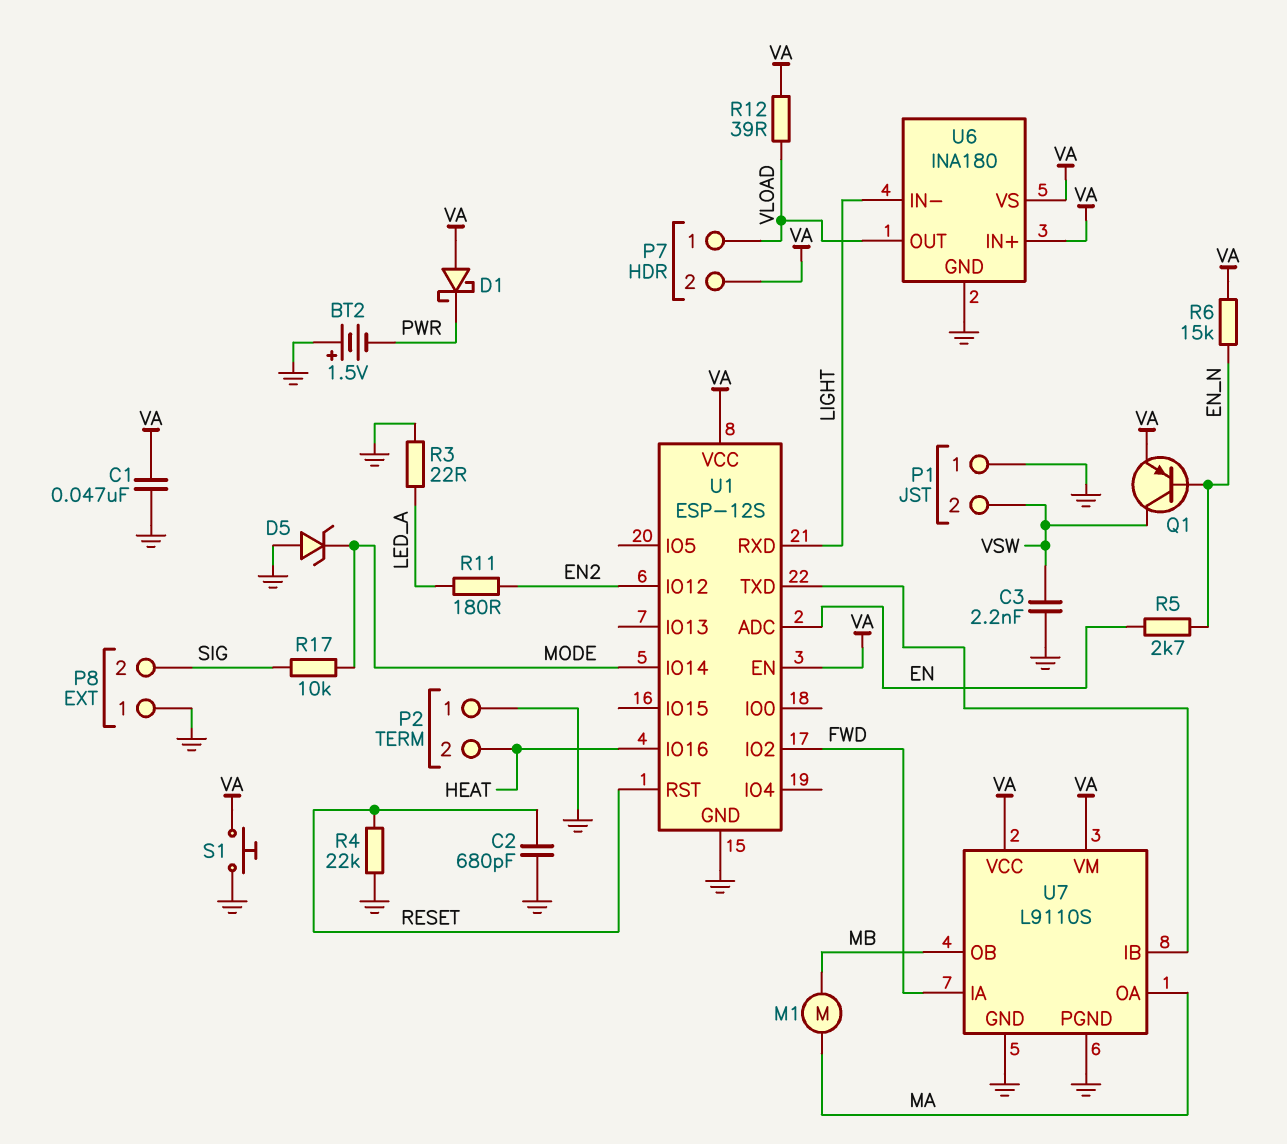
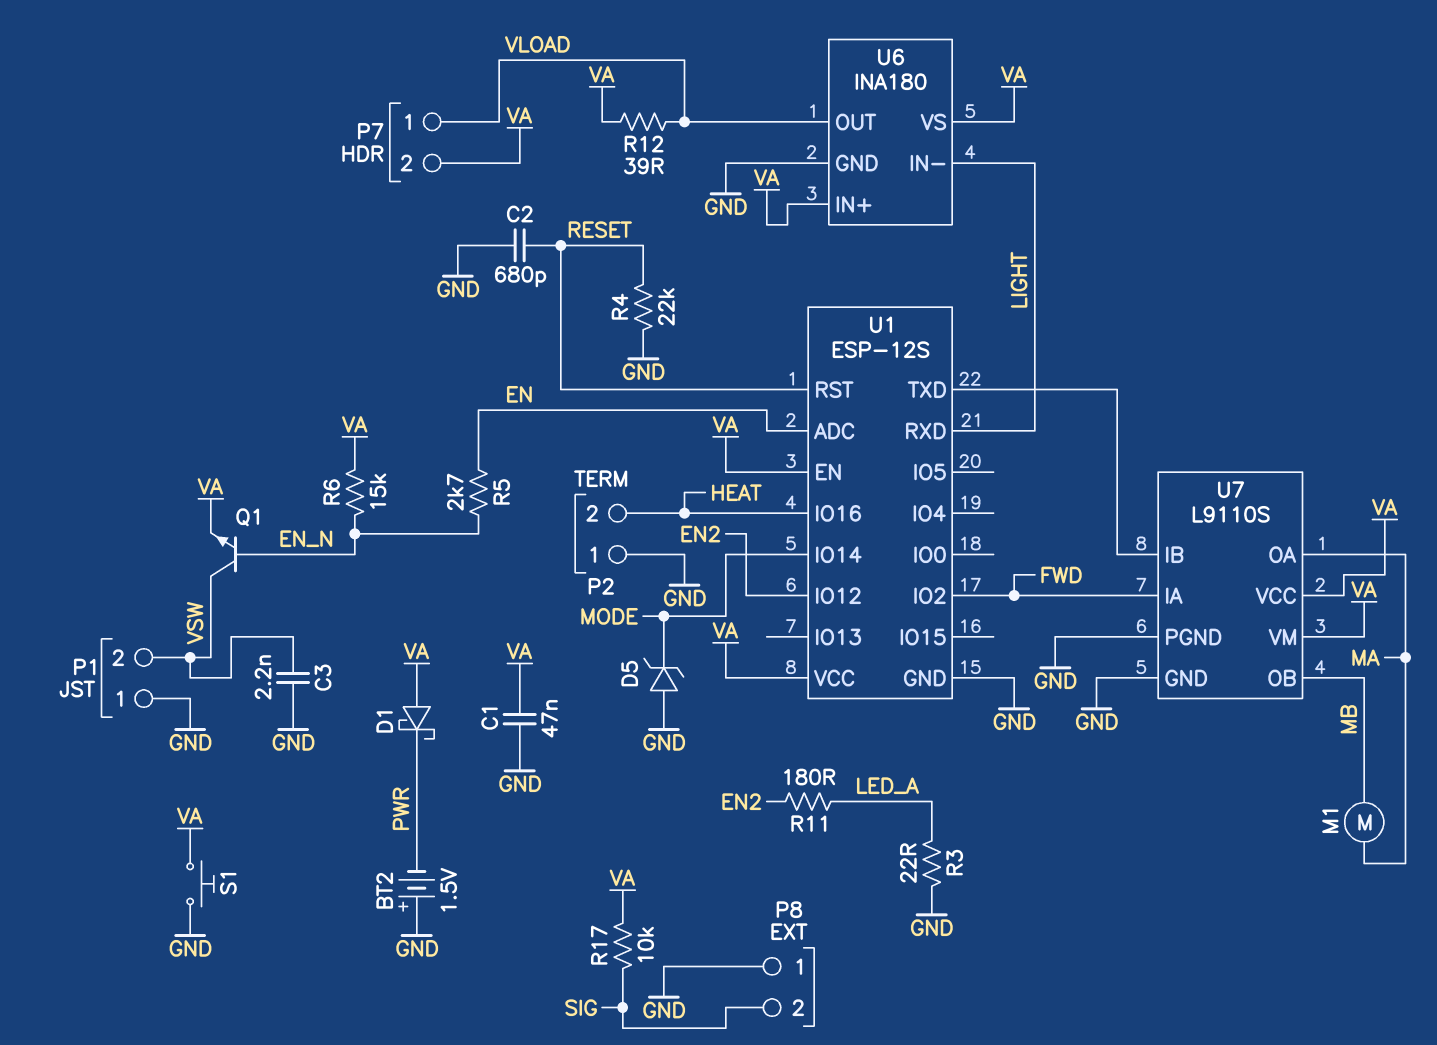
Q1: PNP (B EN_N, C VSW, E VA) -> NPN (B EN_N, C VSW, E VA)
R17: 10k (MODE, SIG) -> 10k (SIG, VA)

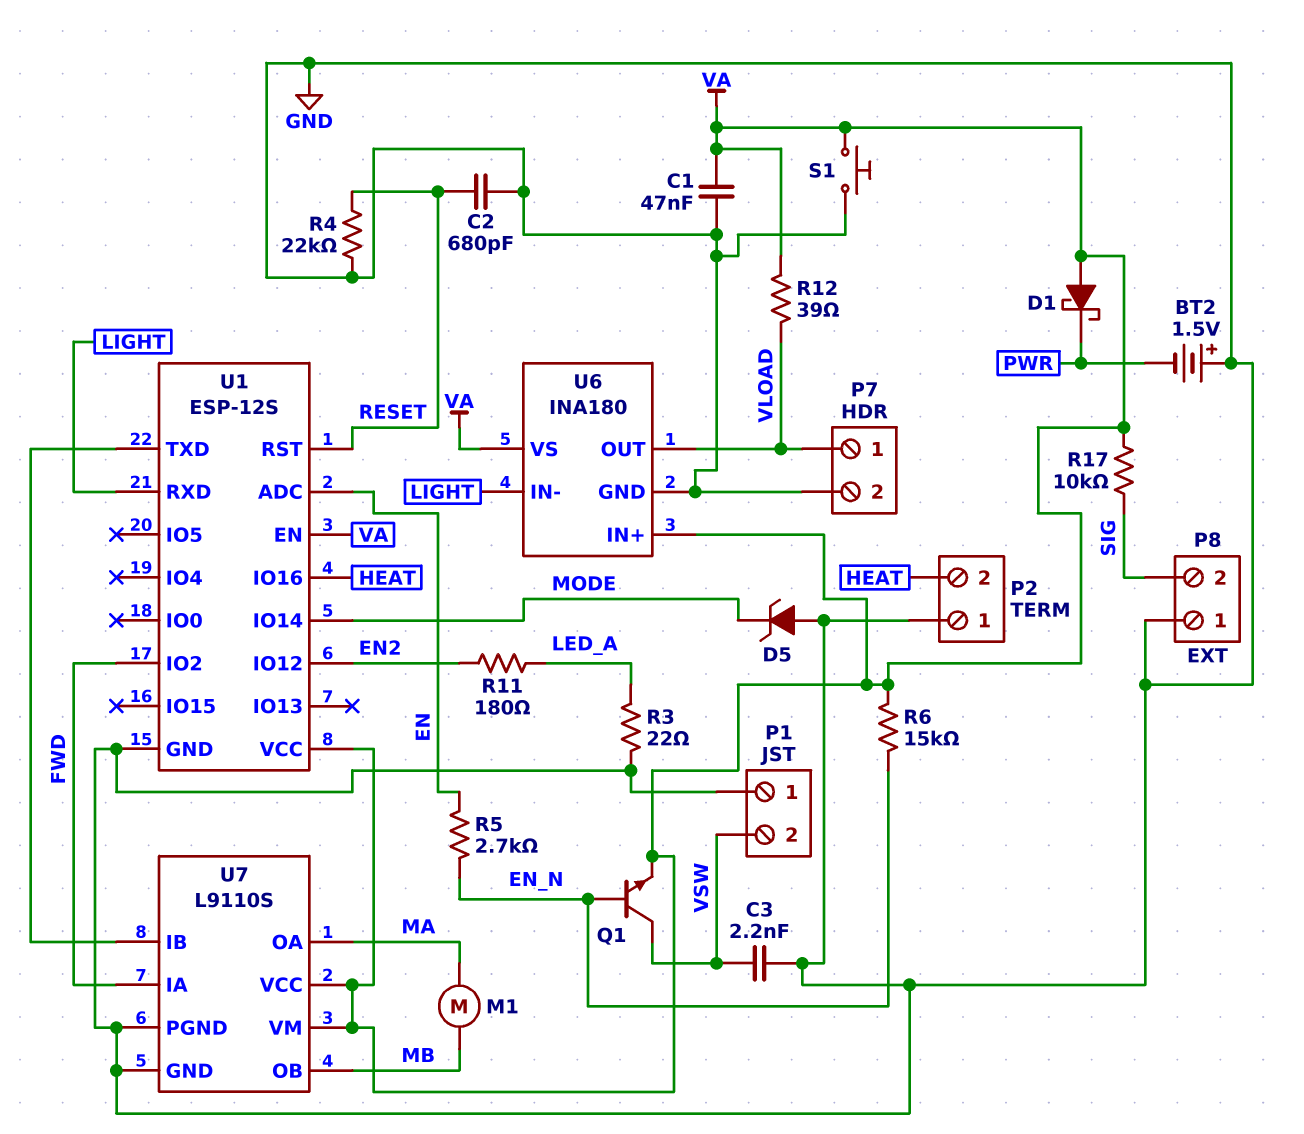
P7 pin 2: VA -> GND

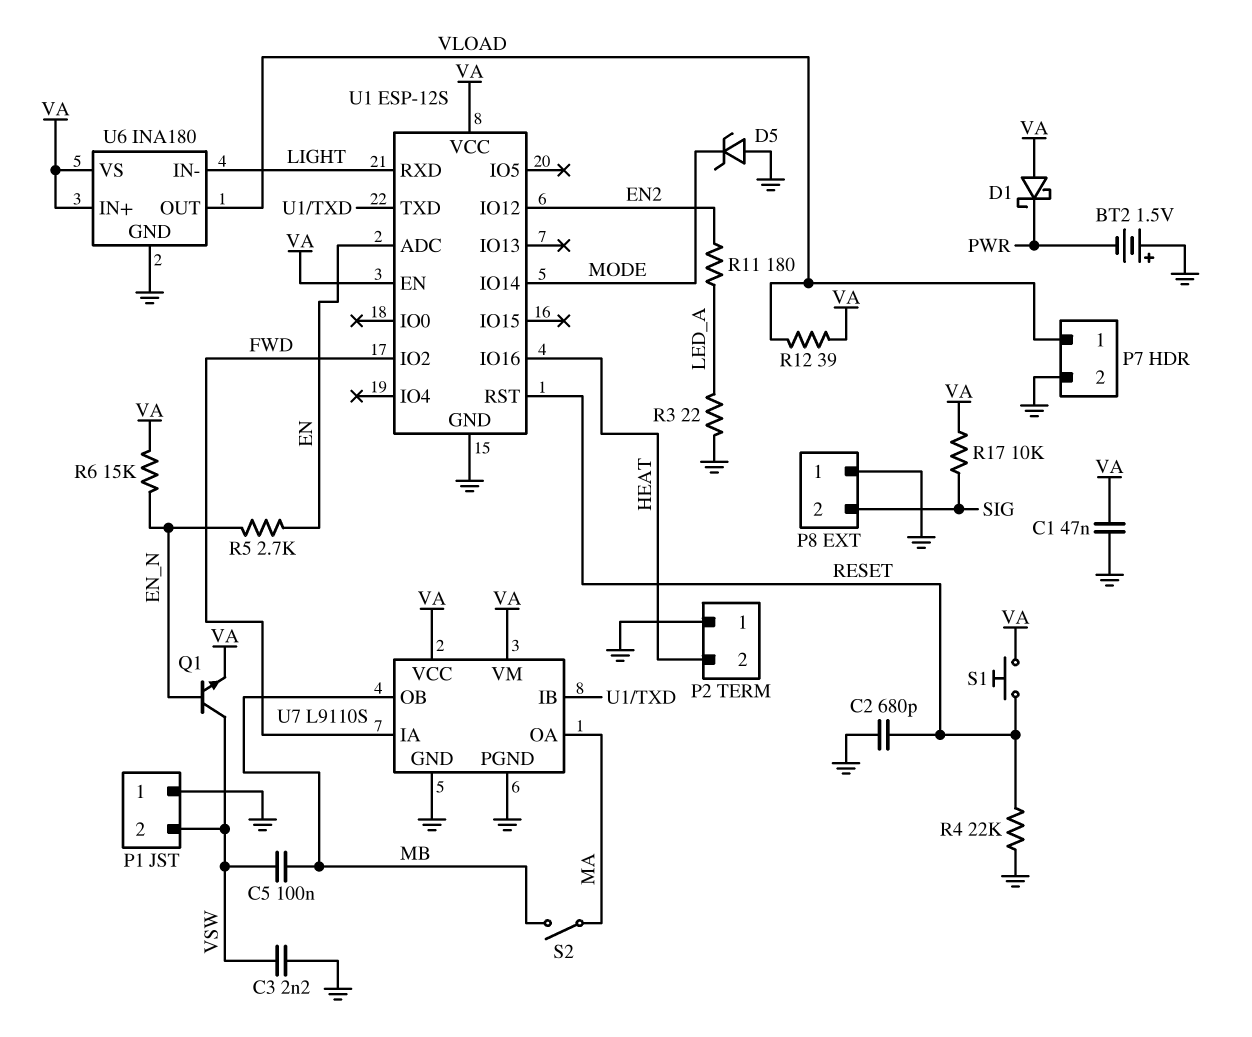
C5: none -> 100nF (MB, VSW)
M1: motor (MA, MB) -> none
S1: button (GND, VA) -> button (RESET, VA)
S2: none -> switch (MA, MB)

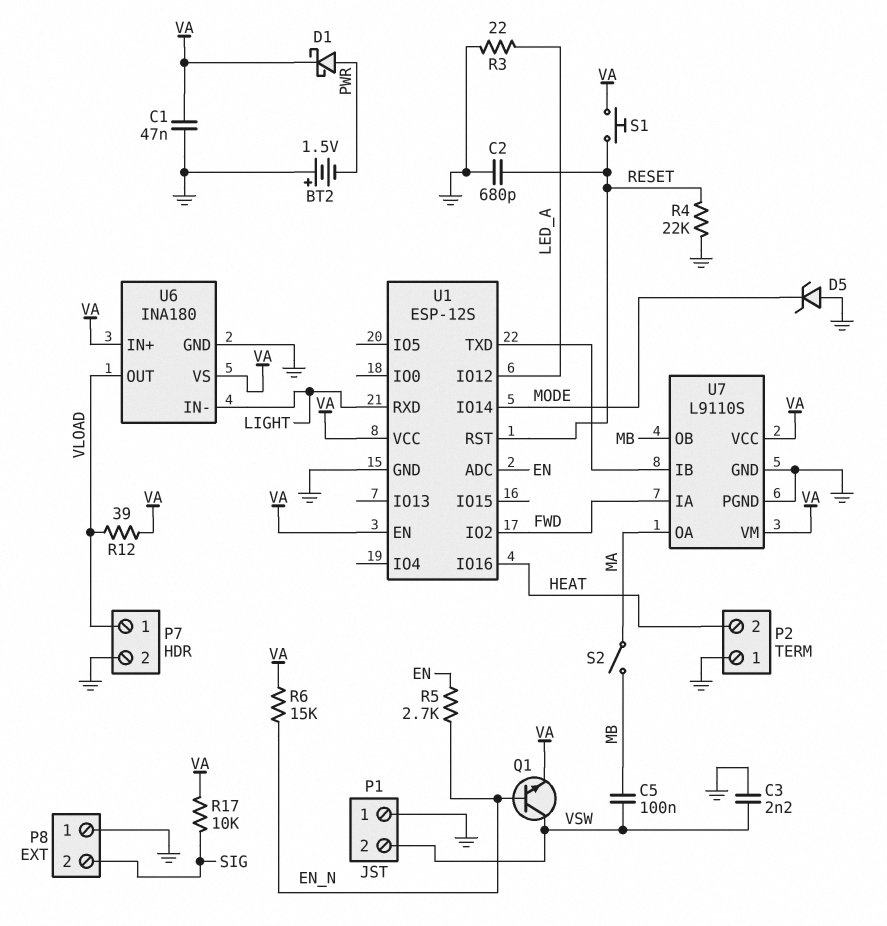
D1: schottky (A VA, K PWR) -> schottky (A PWR, K VA)
R11: 180 (EN2, LED_A) -> none
U1 pin IO12: EN2 -> LED_A

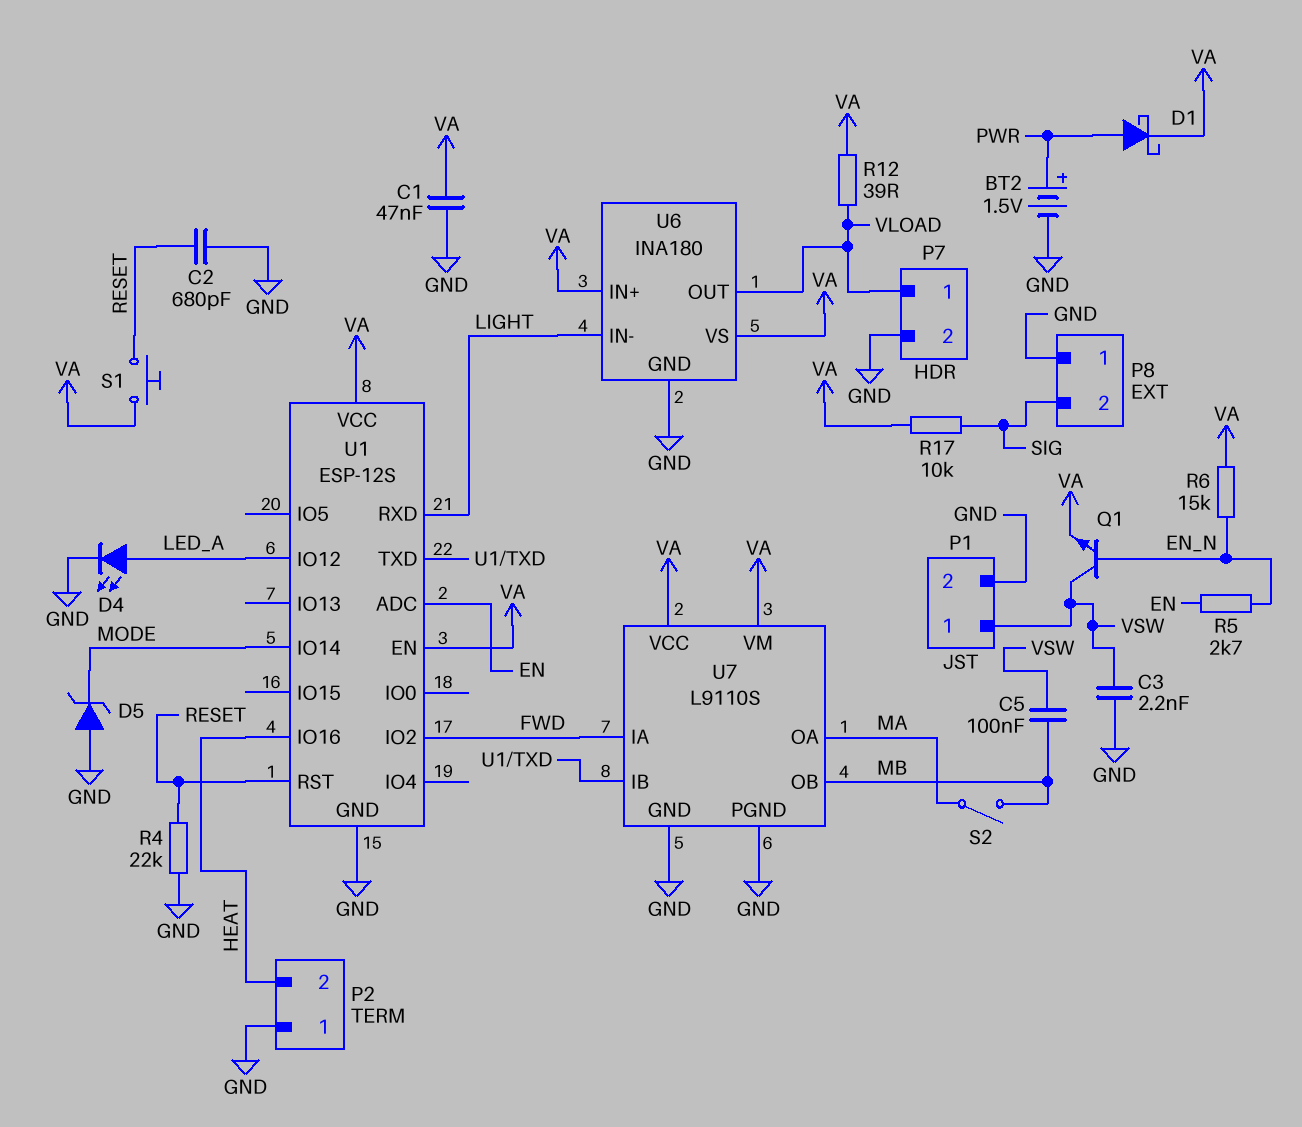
BT2: 1.5V (plus GND, minus PWR) -> 1.5V (plus PWR, minus GND)
D4: none -> LED (A LED_A, K GND)
P1 pin 1: GND -> VSW
P1 pin 2: VSW -> GND
R3: 22 (GND, LED_A) -> none

